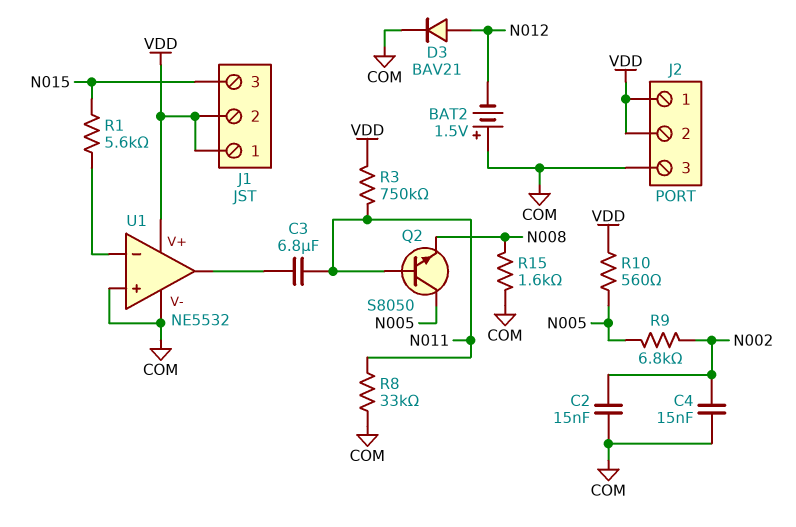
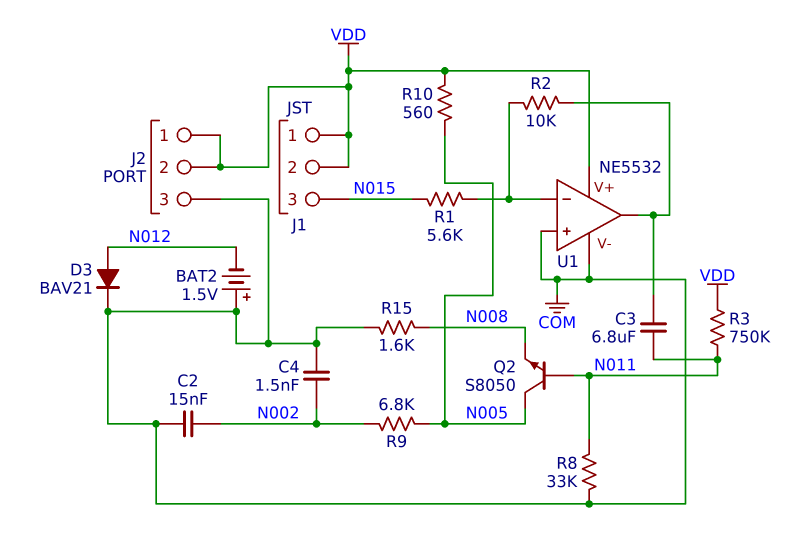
C4: 15nF (COM, N002) -> 1.5nF (COM, N002)
R2: none -> 10k (U1/in-, U1/out)

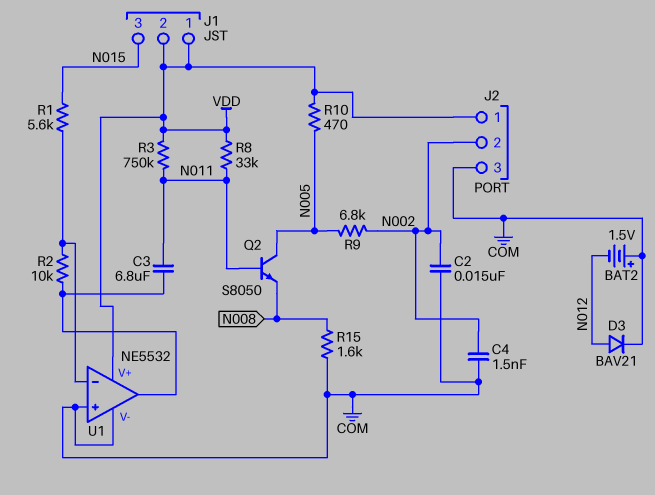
J2 pin 2: VDD -> N002
R8: 33k (COM, N011) -> 33k (N011, VDD)
R10: 560 (N005, VDD) -> 470 (N005, VDD)

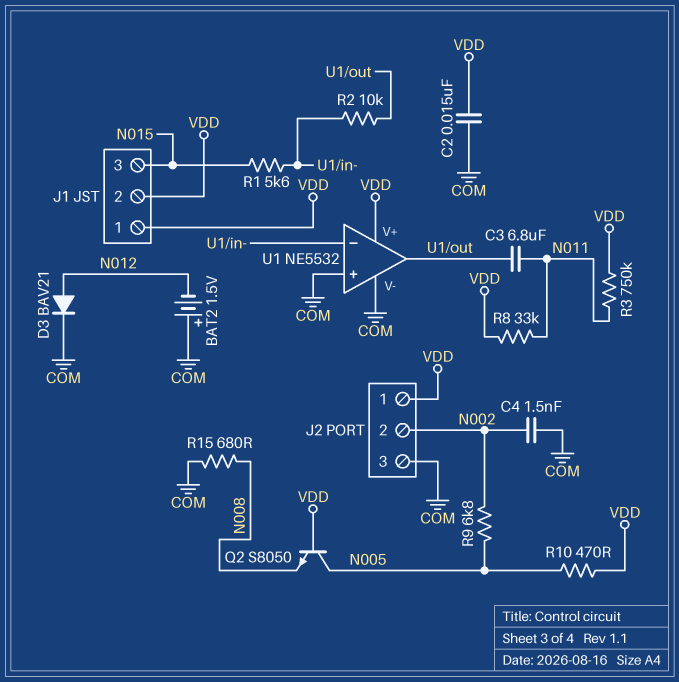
C2: 15nF (COM, N002) -> 15nF (COM, VDD)
Q2: NPN S8050 (B N011, C N005, E N008) -> NPN S8050 (B VDD, C N005, E N008)
R15: 1.6k (COM, N008) -> 680 (COM, N008)

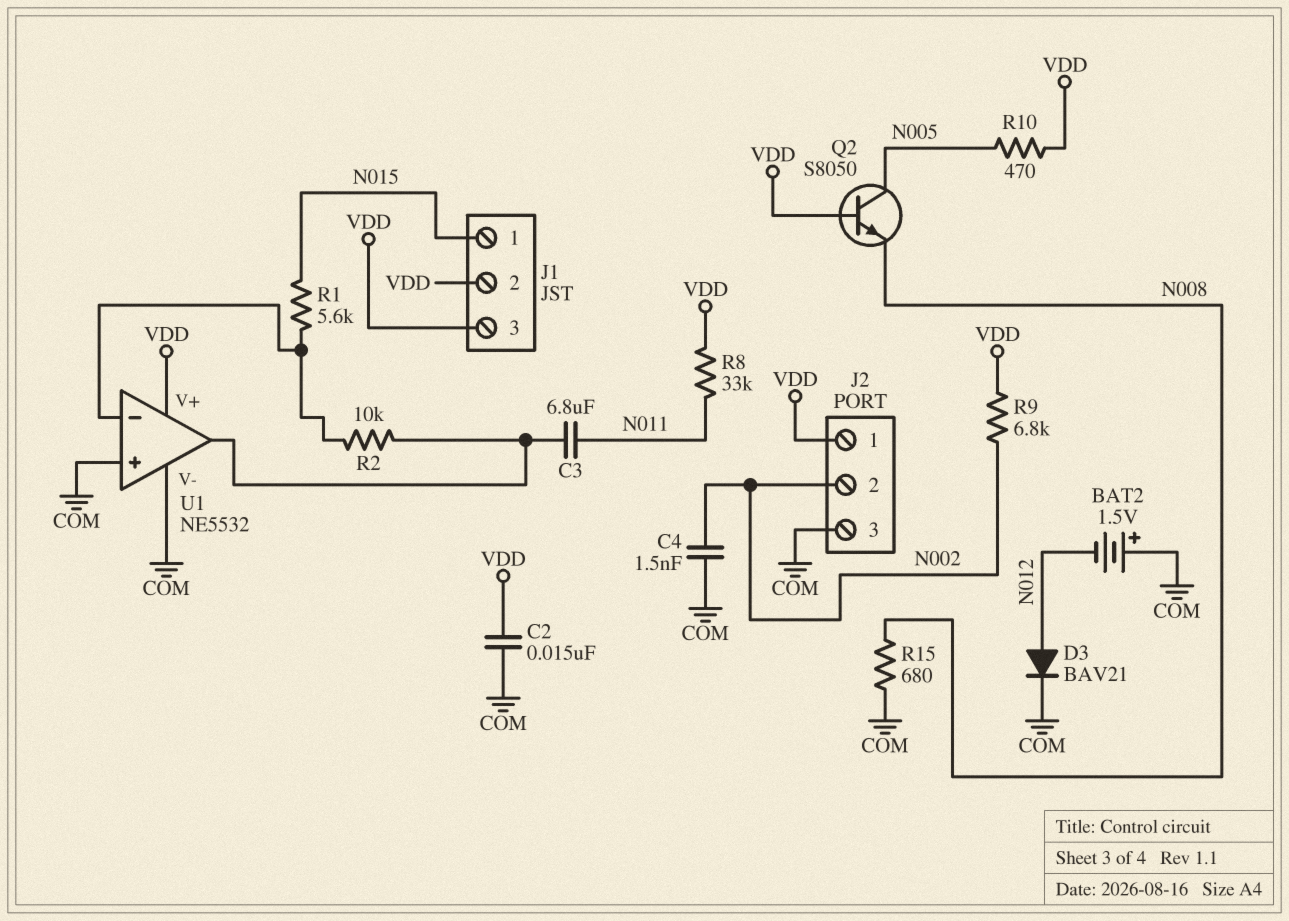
J1 pin 1: VDD -> N015
J1 pin 3: N015 -> VDD
R3: 750k (N011, VDD) -> none
R9: 6.8k (N002, N005) -> 6.8k (N002, VDD)

